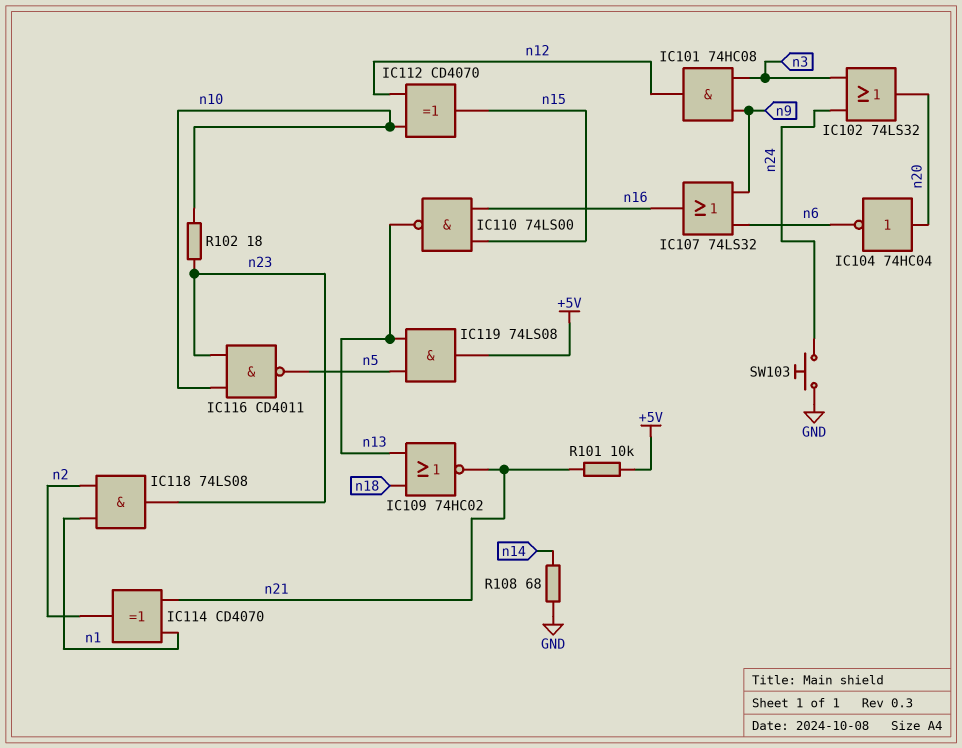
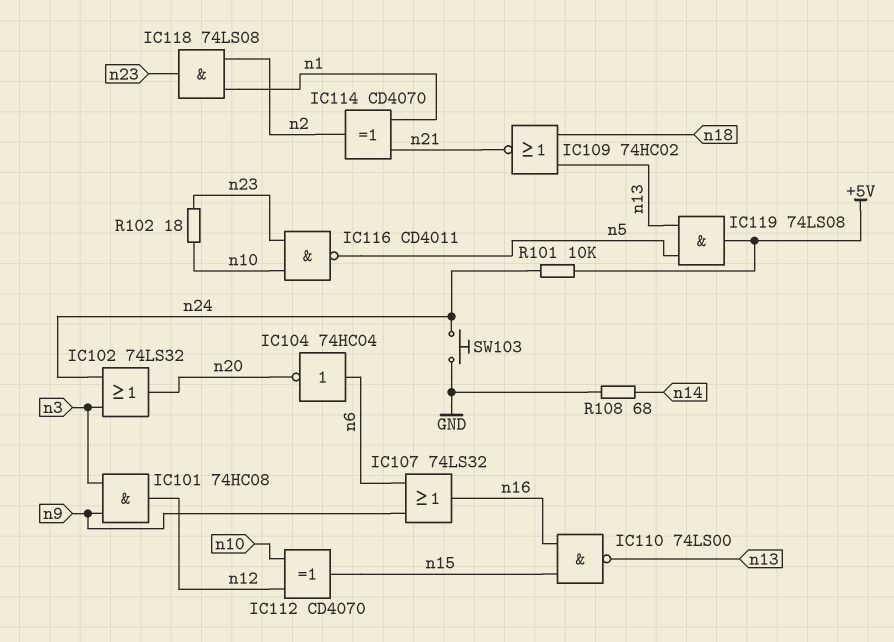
IC104: NOT 74HC04 (in n20, out n6) -> NOT 74HC04 (in n6, out n20)
R101: 10k (+5V, n21) -> 10k (+5V, n24)

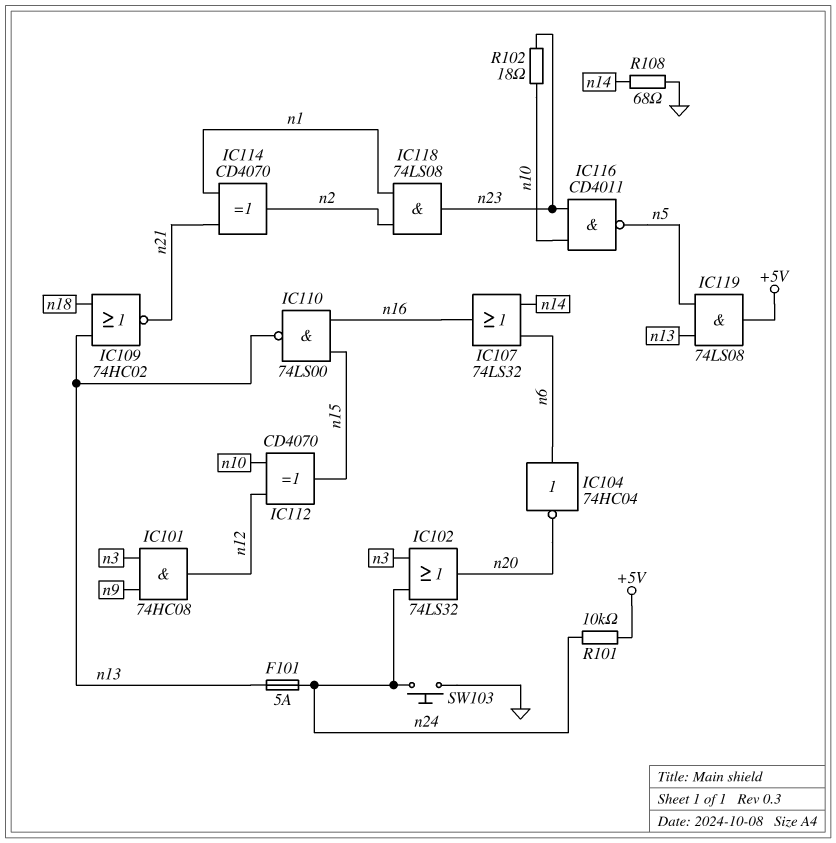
F101: none -> 5A (n13, n24)
IC107: OR 74LS32 (in n6, in n9, out n16) -> OR 74LS32 (in n6, in n14, out n16)

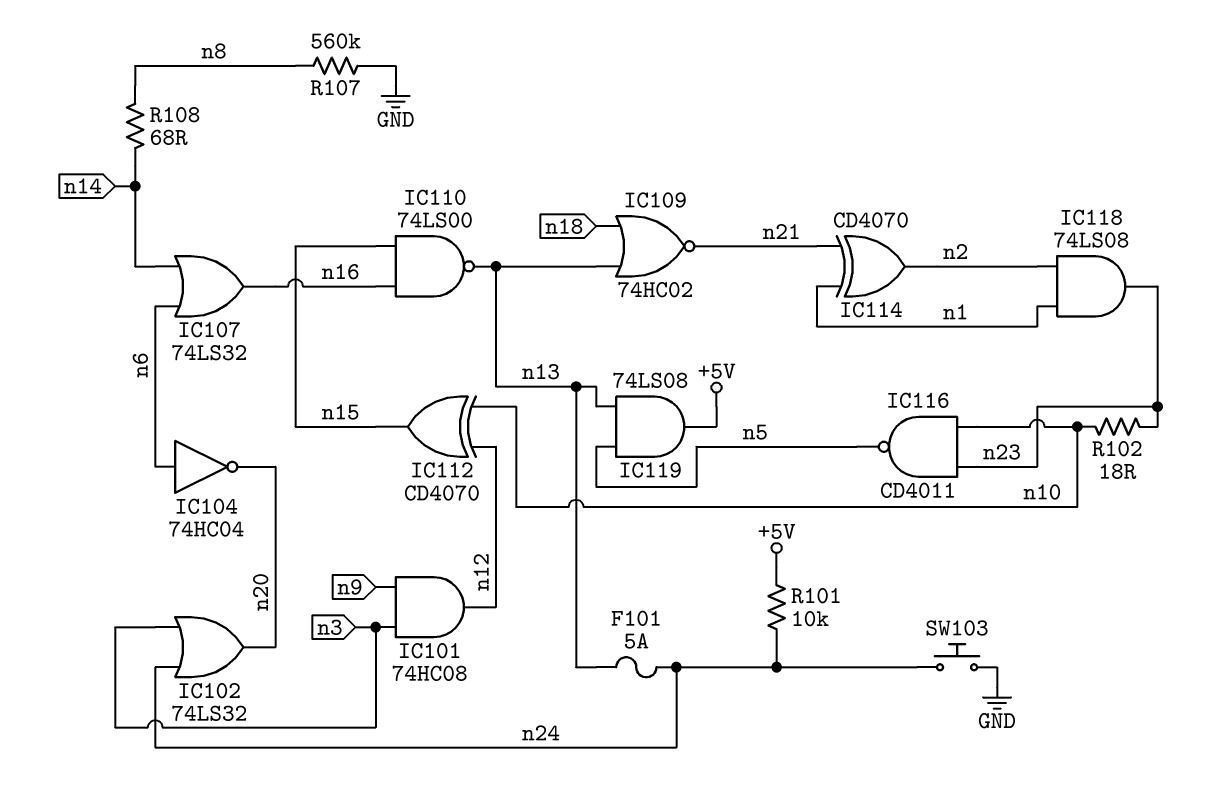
R107: none -> 560k (GND, n8)
R108: 68 (GND, n14) -> 68 (n8, n14)

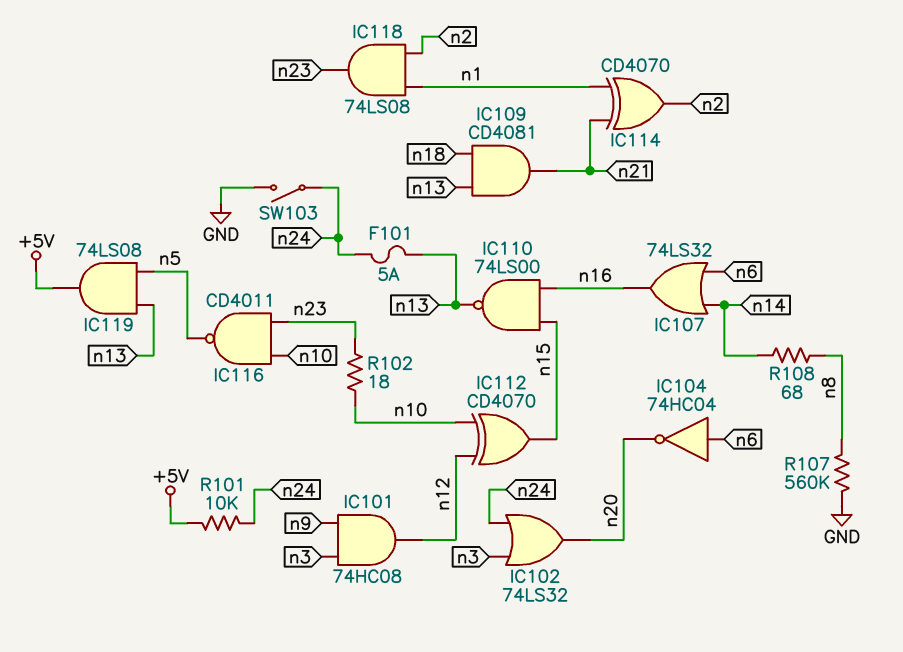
IC109: NOR 74HC02 (in n13, in n18, out n21) -> AND CD4081 (in n13, in n18, out n21)
SW103: button (GND, n24) -> switch (GND, n24)

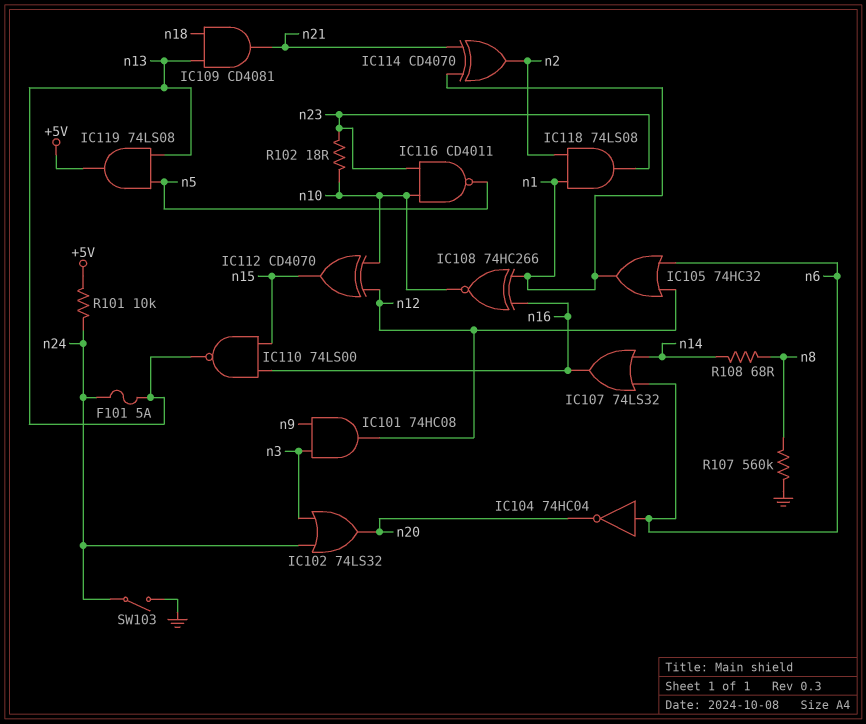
IC105: none -> OR 74HC32 (in n6, in n12, out n1)
IC108: none -> XNOR 74HC266 (in n1, in n16, out n10)

